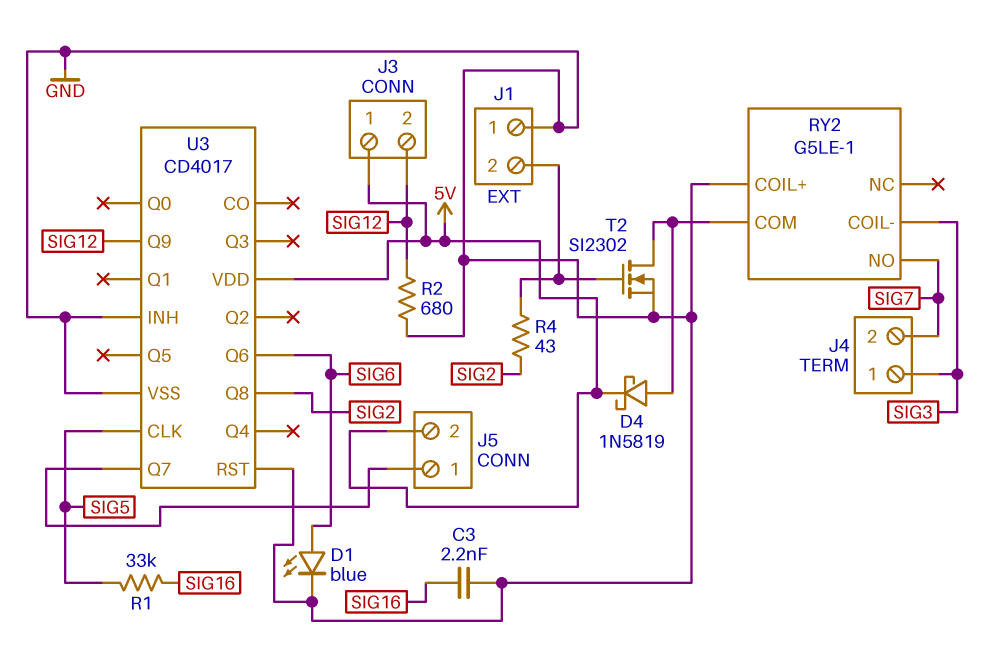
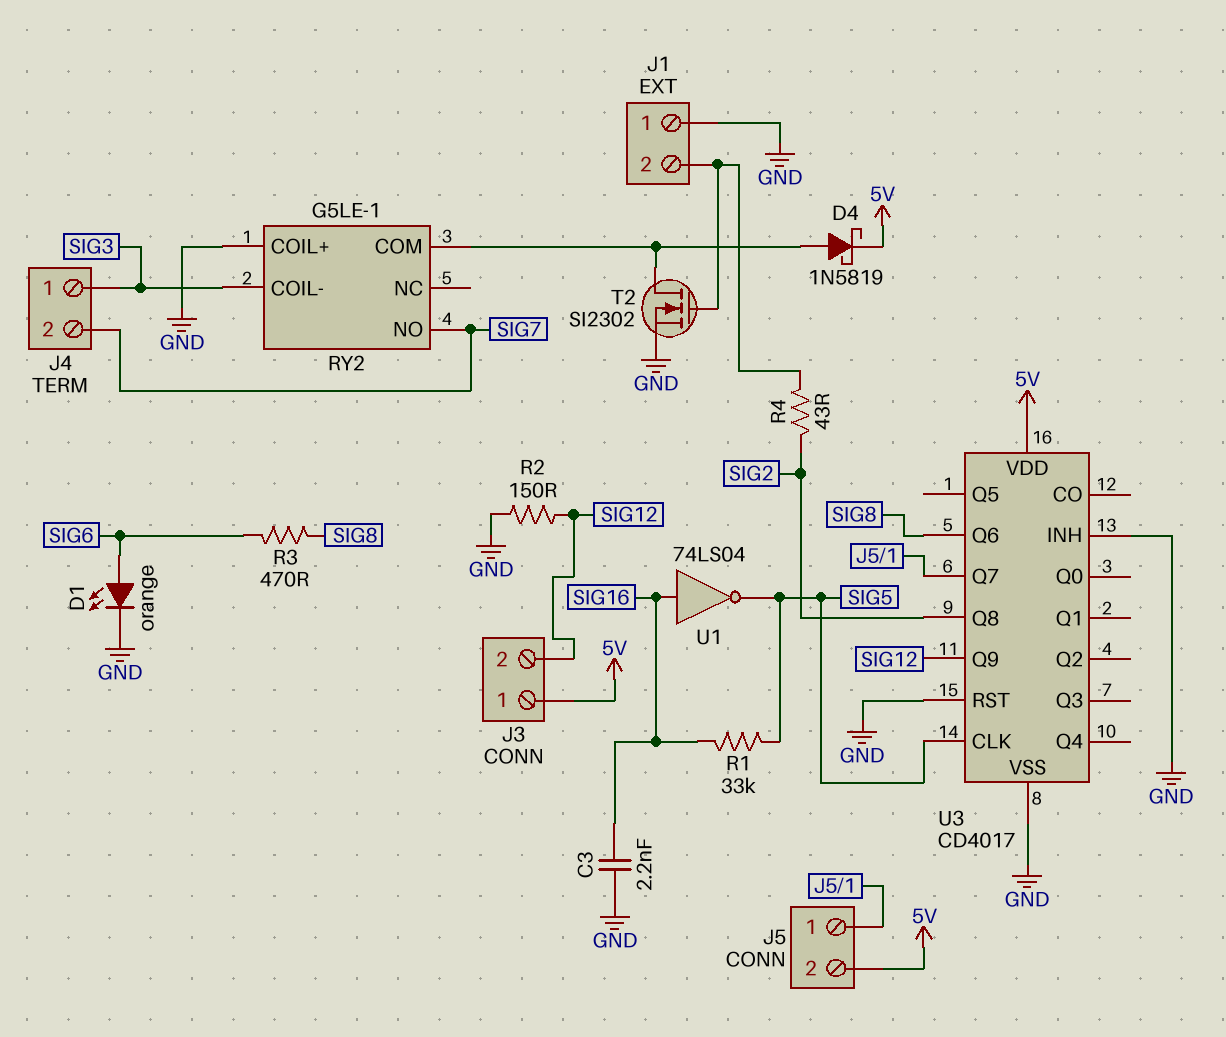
D1: LED blue (A SIG6, K GND) -> LED orange (A SIG6, K GND)
R2: 680 (GND, SIG12) -> 150 (GND, SIG12)
R3: none -> 470 (SIG6, SIG8)
U1: none -> NOT 74LS04 (in SIG16, out SIG5)
U3 pin Q6: SIG6 -> SIG8

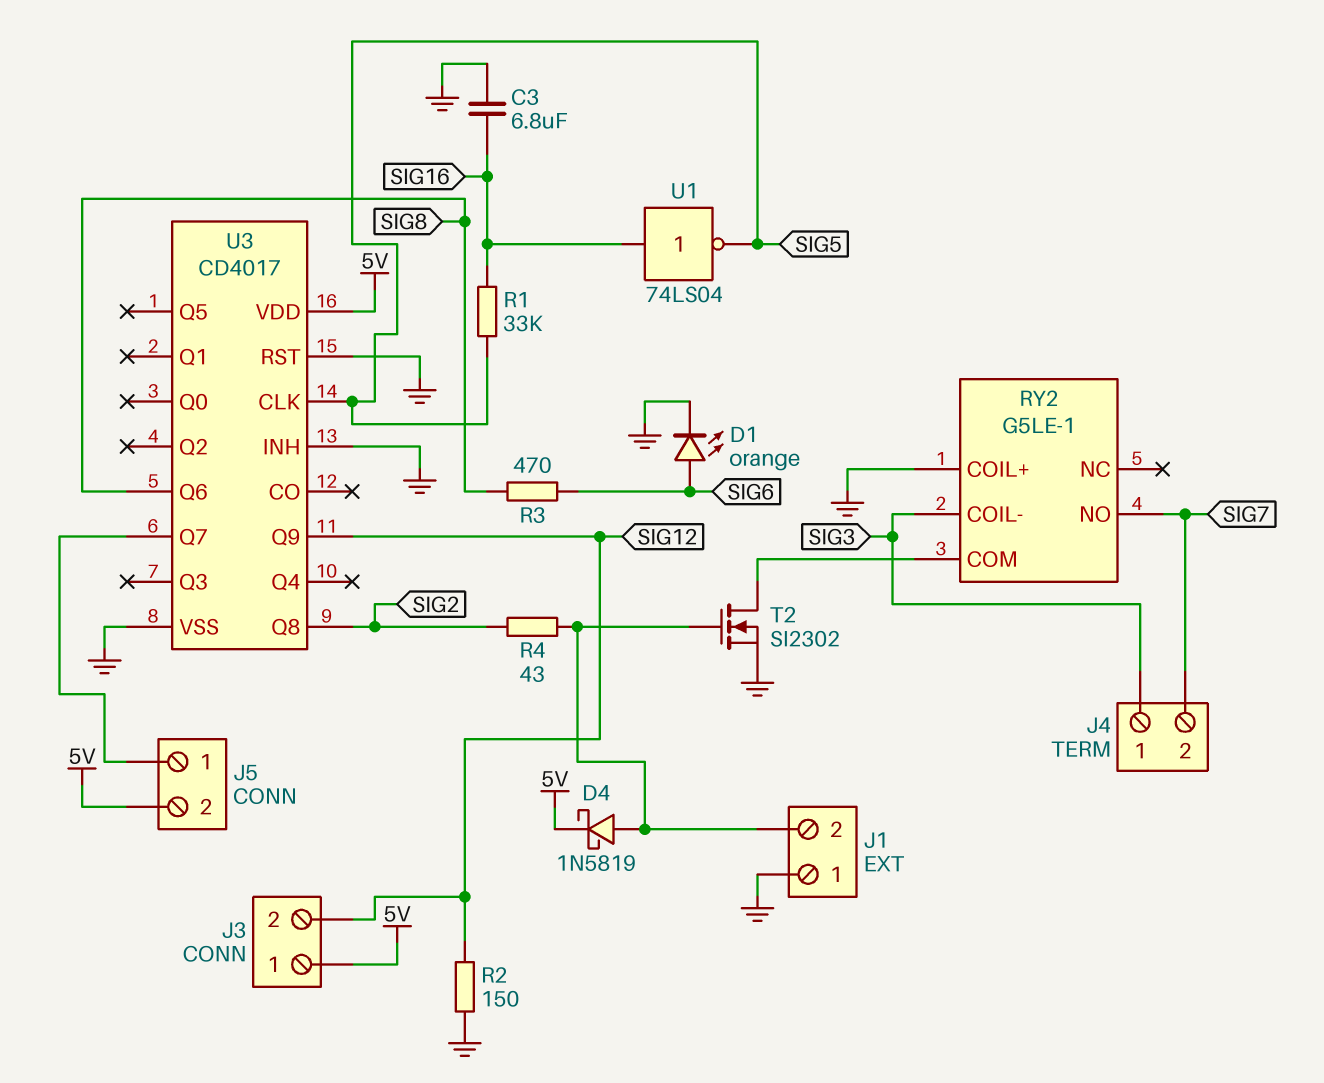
C3: 2.2nF (GND, SIG16) -> 6.8uF (GND, SIG16)
D4: schottky 1N5819 (A RY2/COM, K 5V) -> schottky 1N5819 (A J1/2, K 5V)

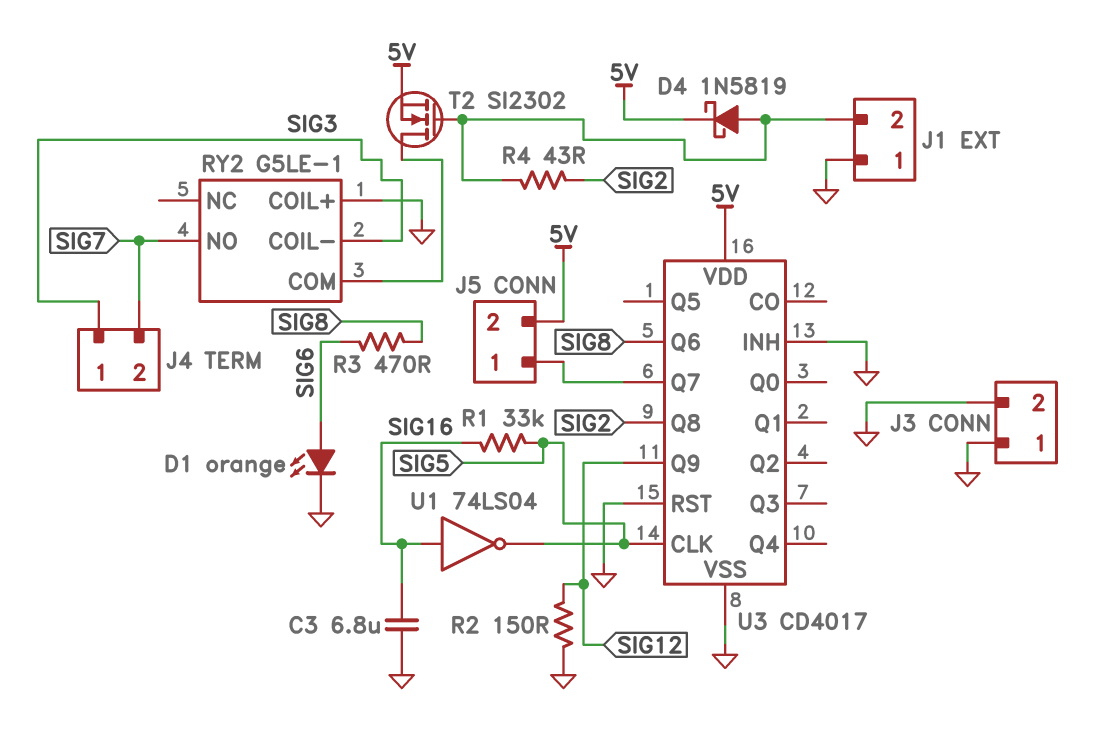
J3 pin 1: 5V -> GND
J3 pin 2: SIG12 -> GND
T2: NMOS SI2302 (G J1/2, D RY2/COM, S GND) -> NMOS SI2302 (G J1/2, D RY2/COM, S 5V)

